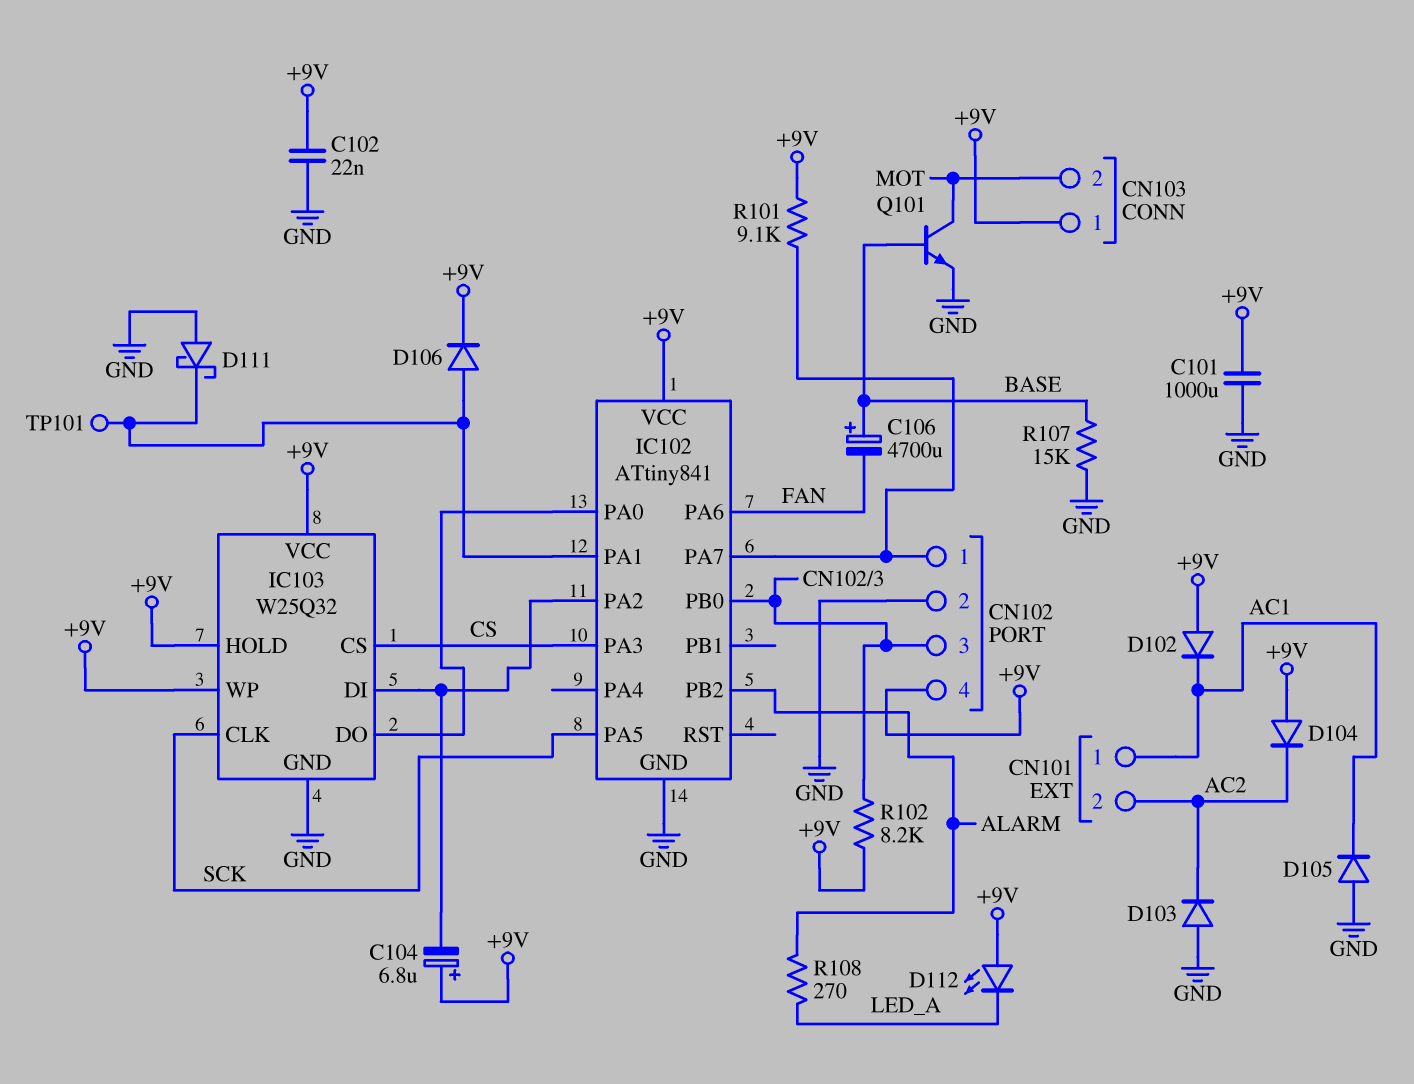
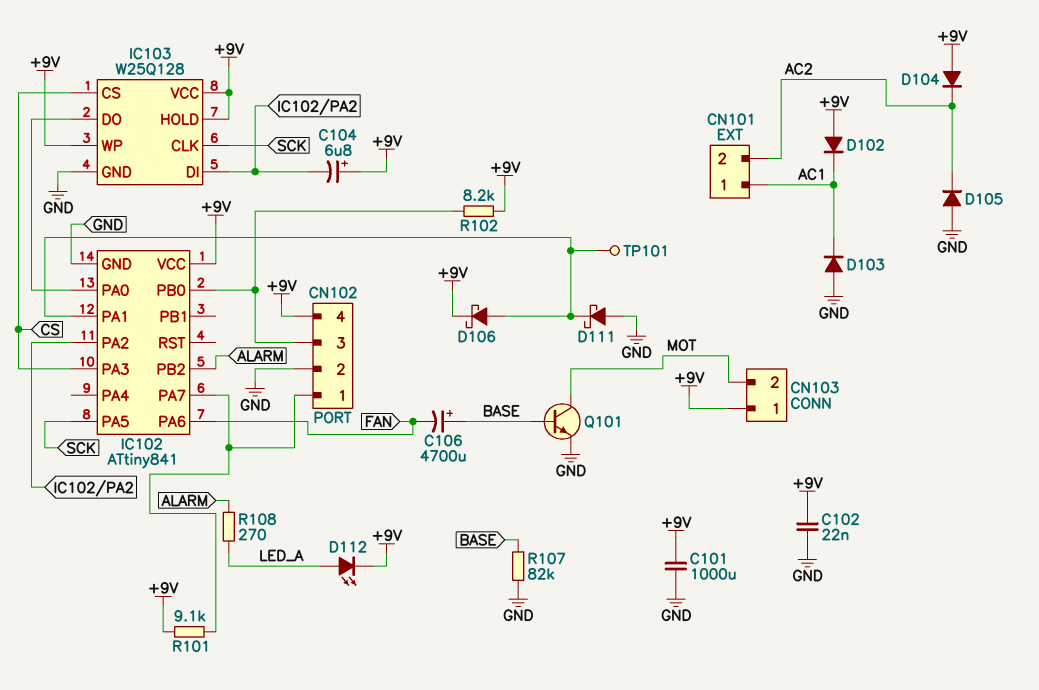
D103: diode (A GND, K AC2) -> diode (A GND, K AC1)
D105: diode (A GND, K AC1) -> diode (A GND, K AC2)
D106: diode (A IC102/PA1, K +9V) -> schottky (A IC102/PA1, K +9V)
D112: LED (A +9V, K LED_A) -> LED (A LED_A, K +9V)
IC103: W25Q32 -> W25Q128
R107: 15k (BASE, GND) -> 82k (BASE, GND)

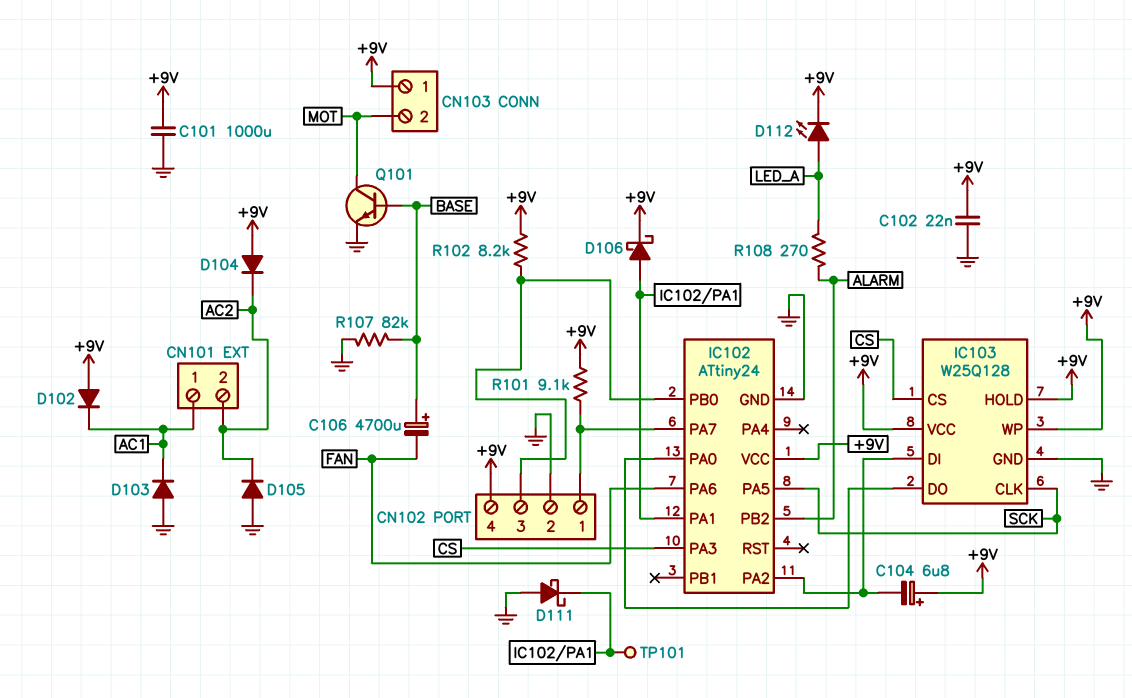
IC102: ATtiny841 -> ATtiny24

